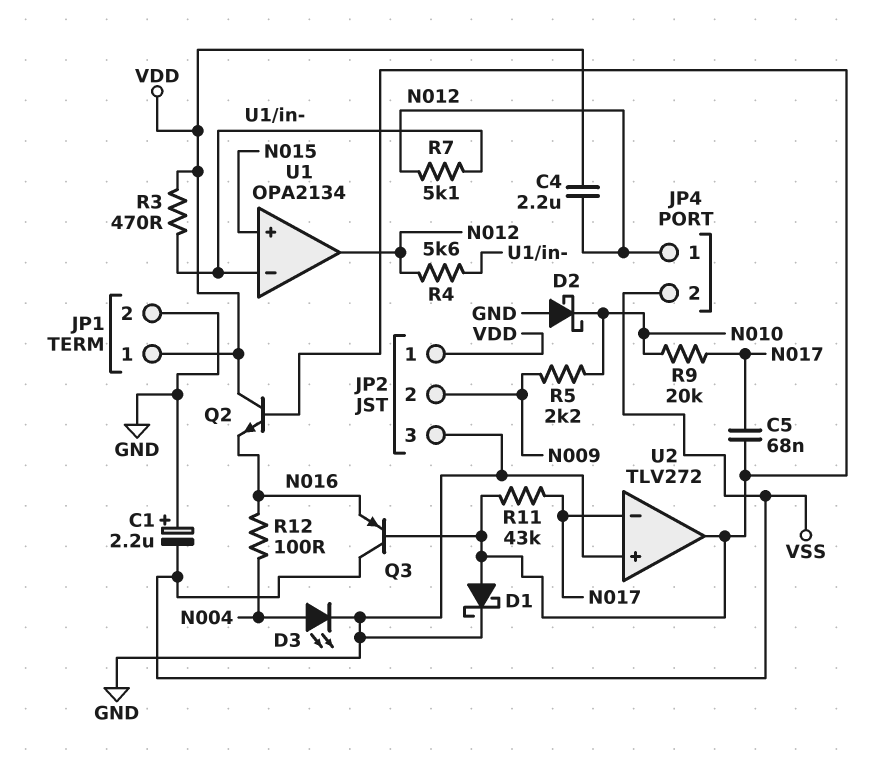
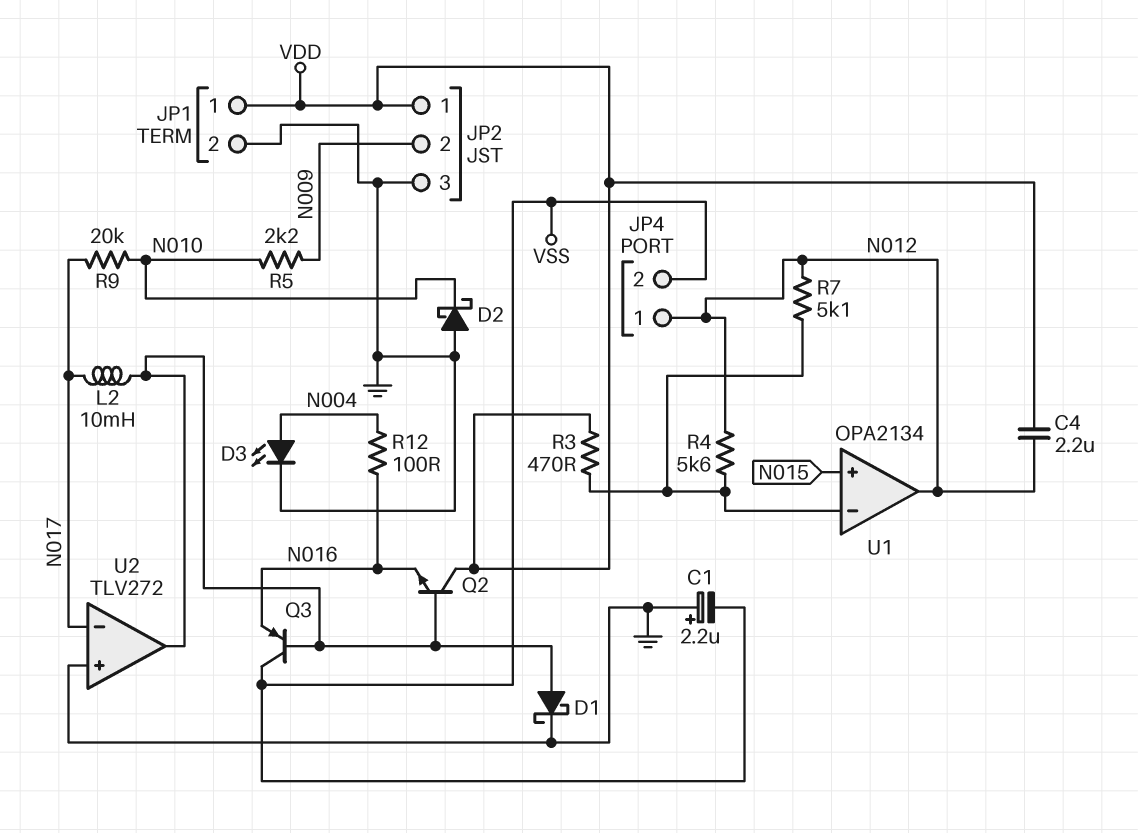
C5: 68nF (N017, U2/out) -> none
L2: none -> 10mH (N017, U2/out)
R11: 43k (N017, U2/out) -> none

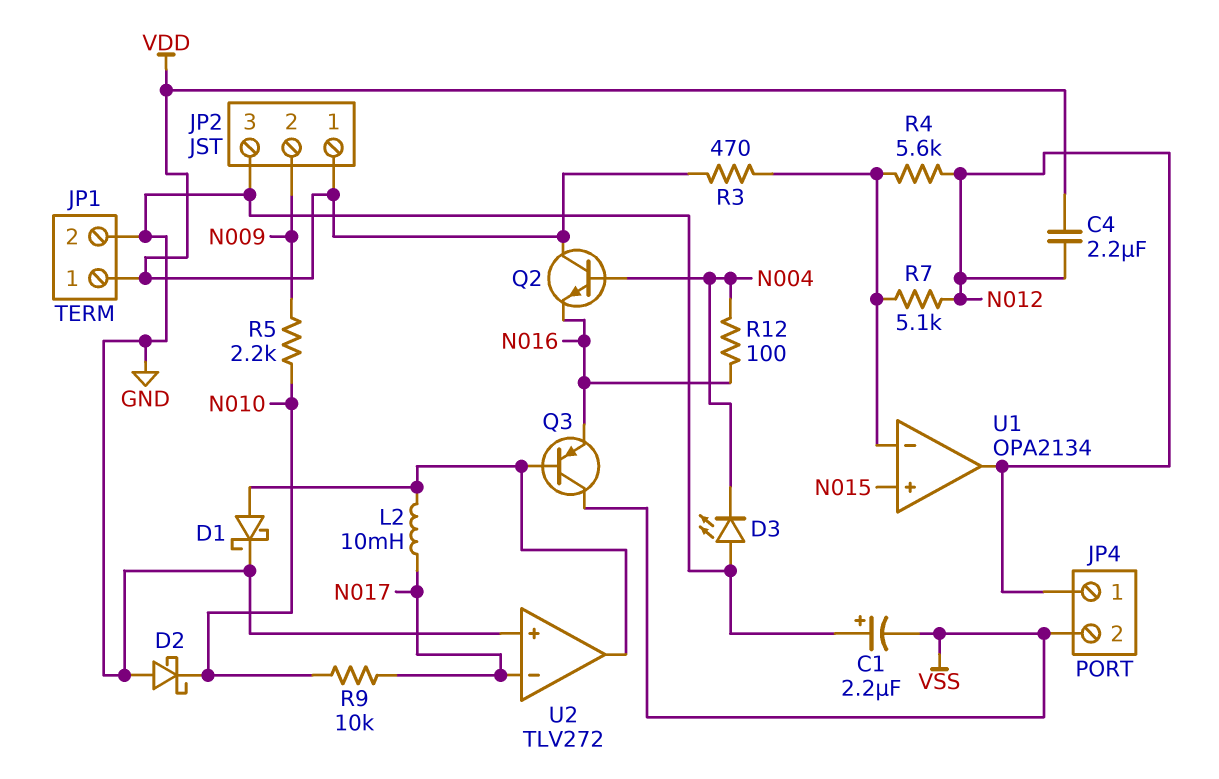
D3: LED (A N004, K GND) -> LED (A GND, K N004)
Q2: NPN (B U2/out, C VDD, E N016) -> NPN (B N004, C VDD, E N016)
R9: 20k (N010, N017) -> 10k (N010, N017)

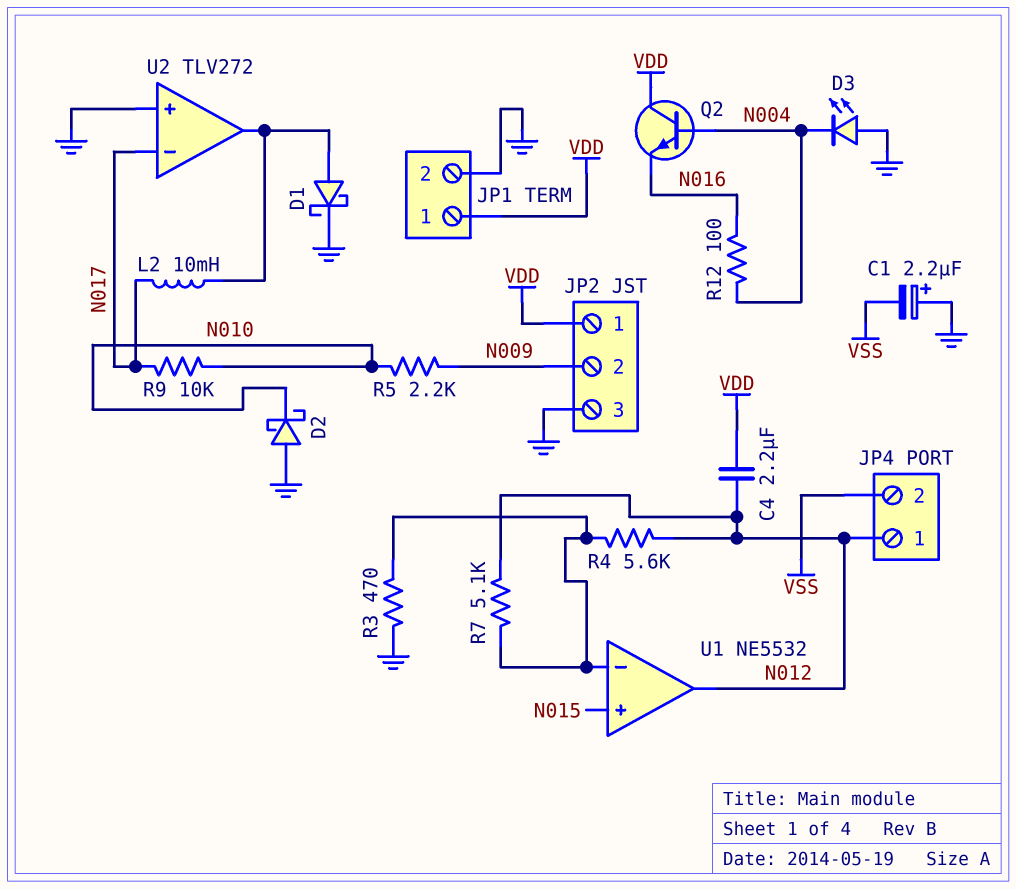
Q3: PNP (B U2/out, C VSS, E N016) -> none
R3: 470 (U1/in-, VDD) -> 470 (GND, U1/in-)
U1: OPA2134 -> NE5532

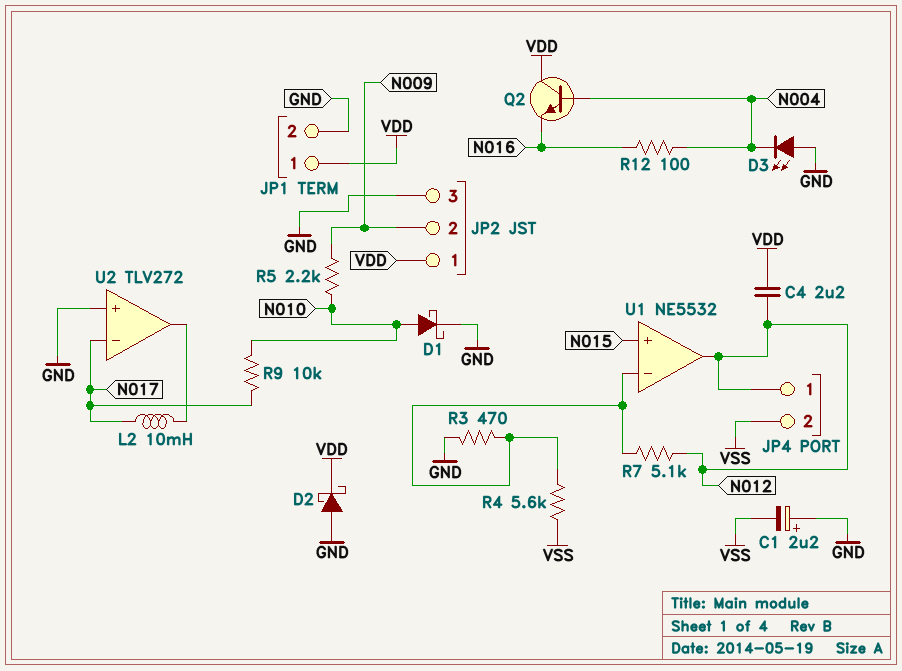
D1: schottky (A U2/out, K GND) -> schottky (A N010, K GND)
D2: schottky (A GND, K N010) -> schottky (A GND, K VDD)
R4: 5.6k (N012, U1/in-) -> 5.6k (U1/in-, VSS)

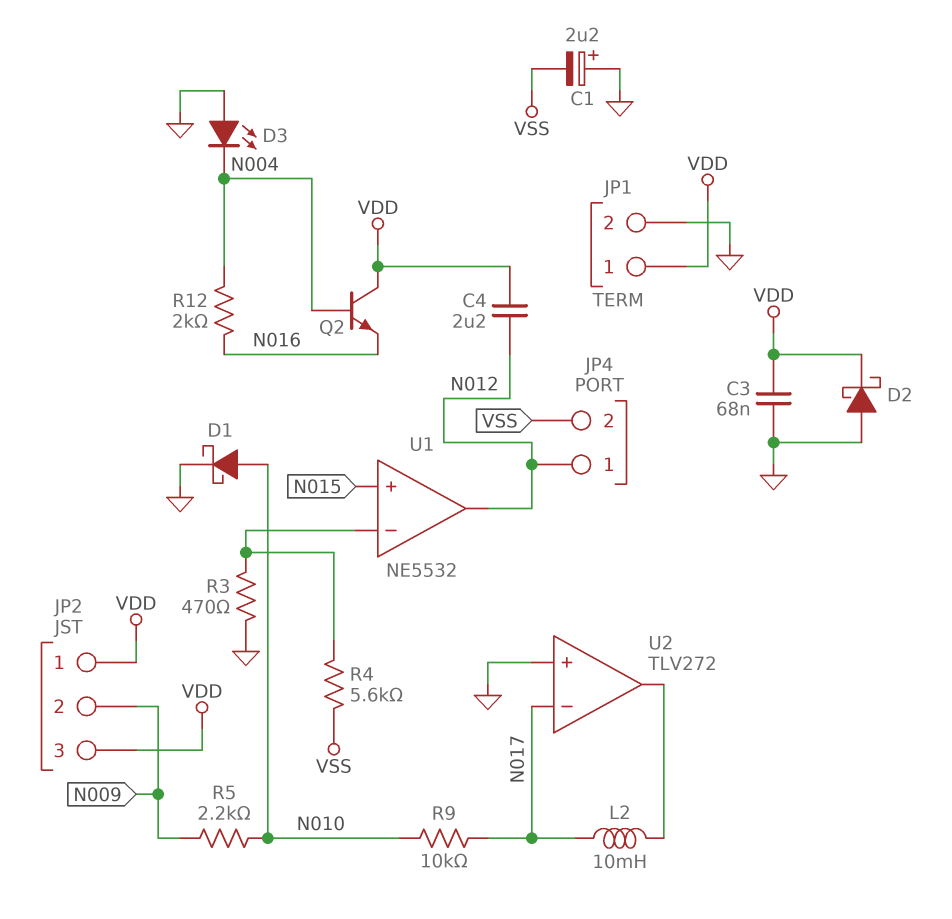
C3: none -> 68nF (GND, VDD)
JP2 pin 3: GND -> VDD
R7: 5.1k (N012, U1/in-) -> none
R12: 100 (N004, N016) -> 2k (N004, N016)

